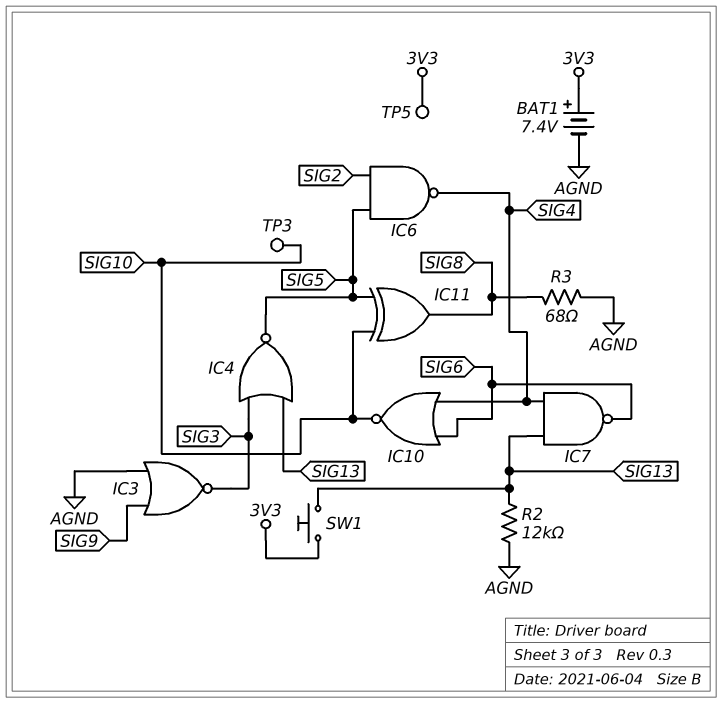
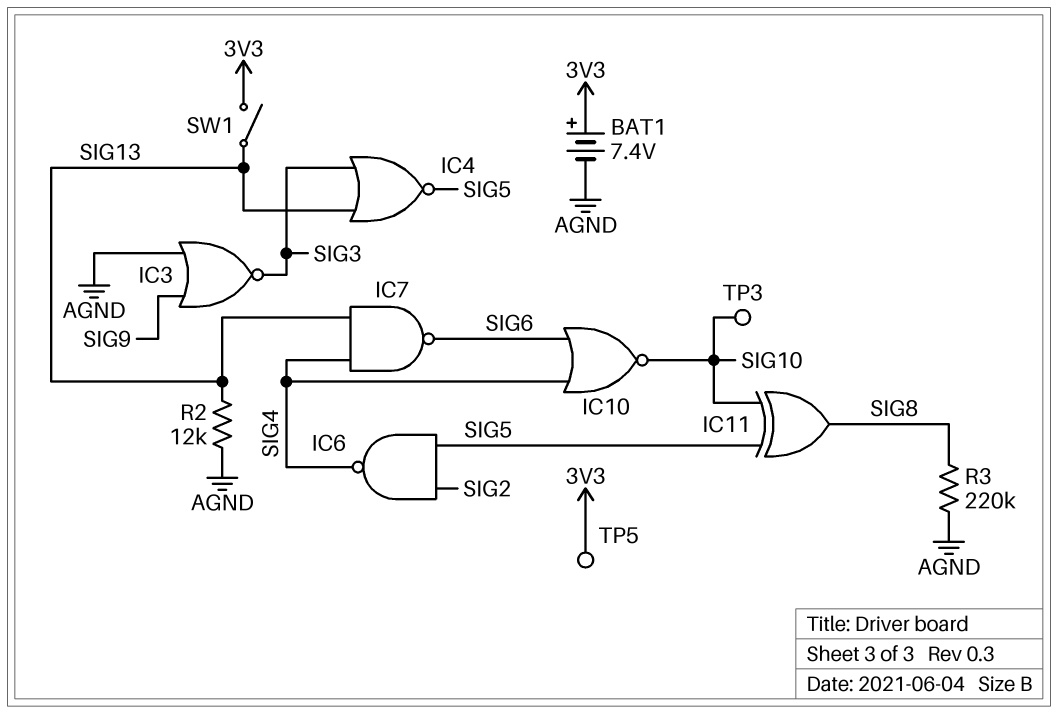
R3: 68 (AGND, SIG8) -> 220k (AGND, SIG8)
SW1: button (3V3, SIG13) -> switch (3V3, SIG13)

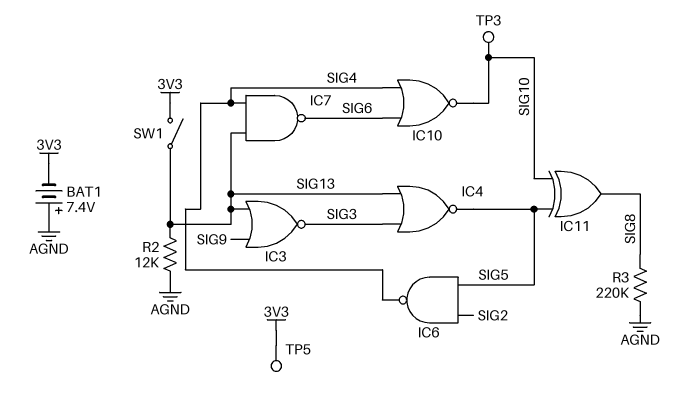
BAT1: 7.4V (plus 3V3, minus AGND) -> 7.4V (plus AGND, minus 3V3)
IC3: NOR (in AGND, in SIG9, out SIG3) -> NOR (in SIG9, in SIG13, out SIG3)

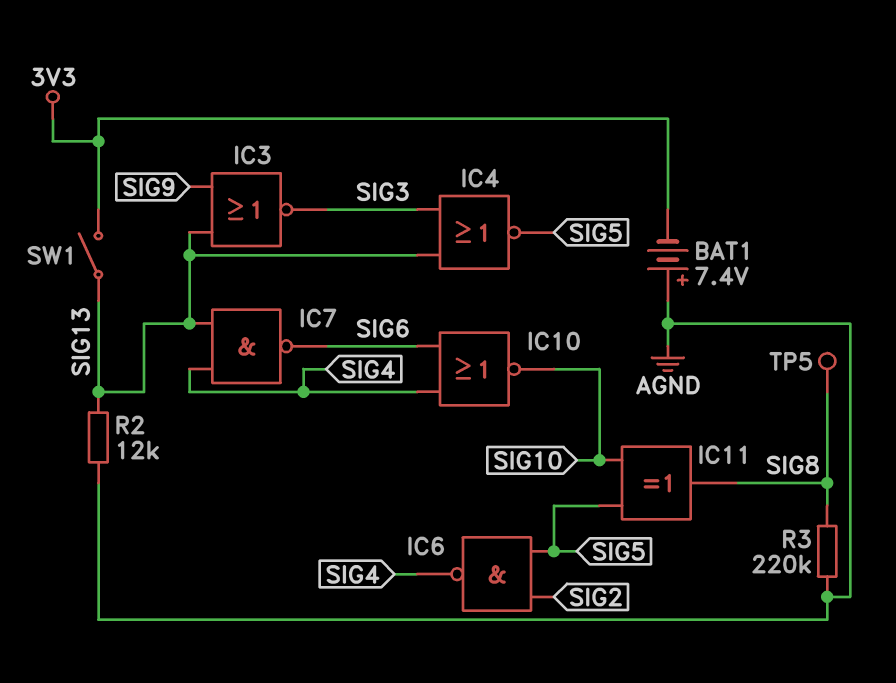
TP3: test point (SIG10) -> none
TP5: test point (3V3) -> test point (SIG8)

